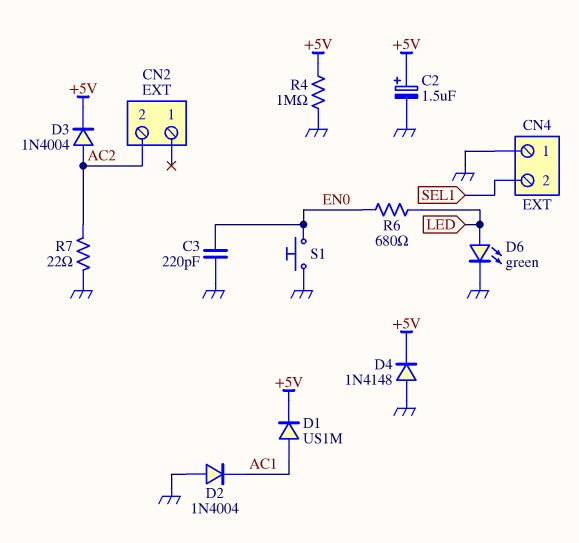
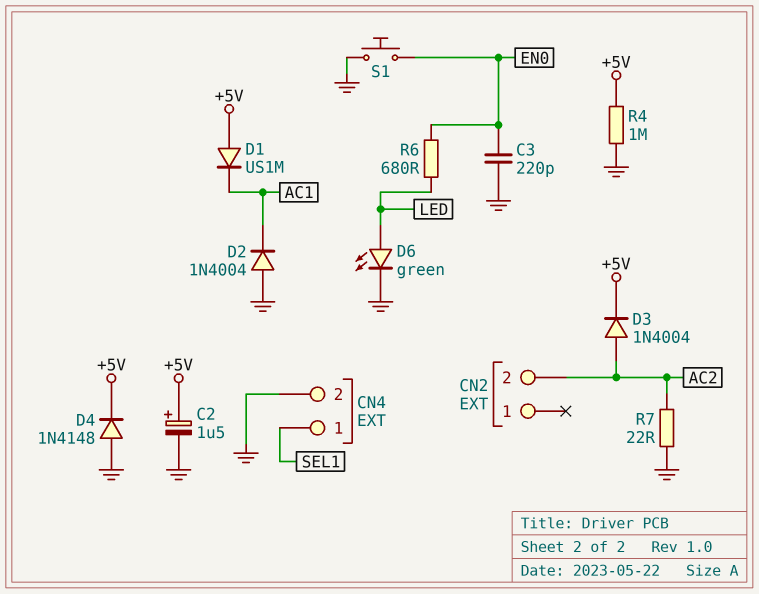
CN4 pin 1: GND -> SEL1
CN4 pin 2: SEL1 -> GND
D1: diode US1M (A AC1, K +5V) -> diode US1M (A +5V, K AC1)

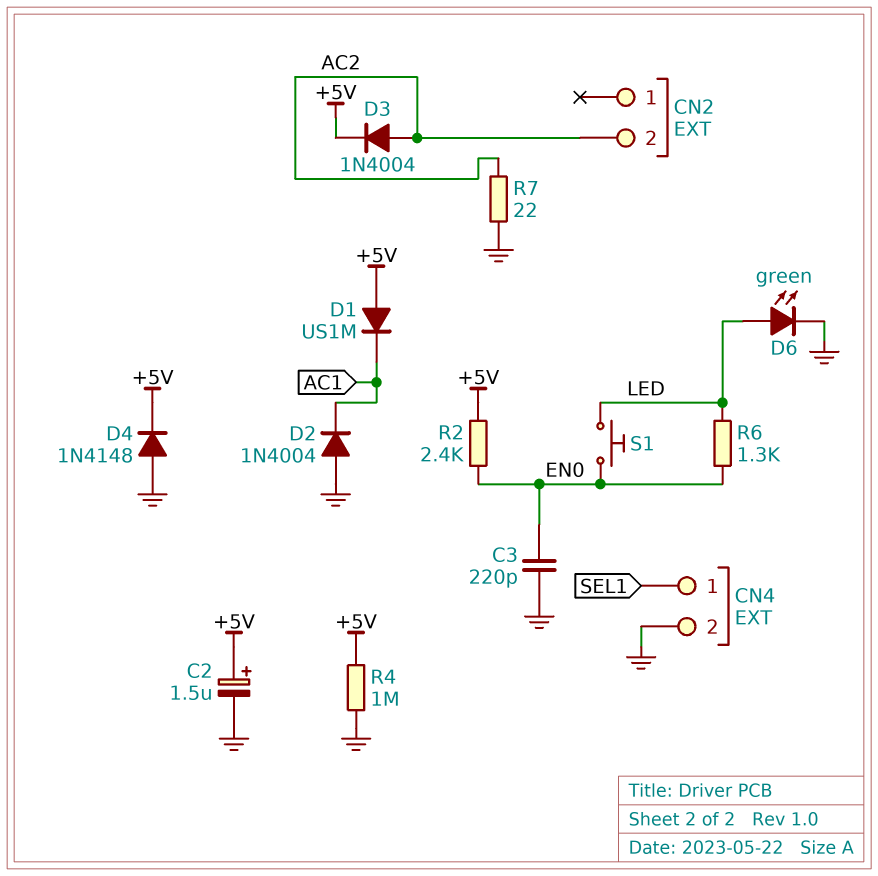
R2: none -> 2.4k (+5V, EN0)
R6: 680 (EN0, LED) -> 1.3k (EN0, LED)
S1: button (EN0, GND) -> button (EN0, LED)

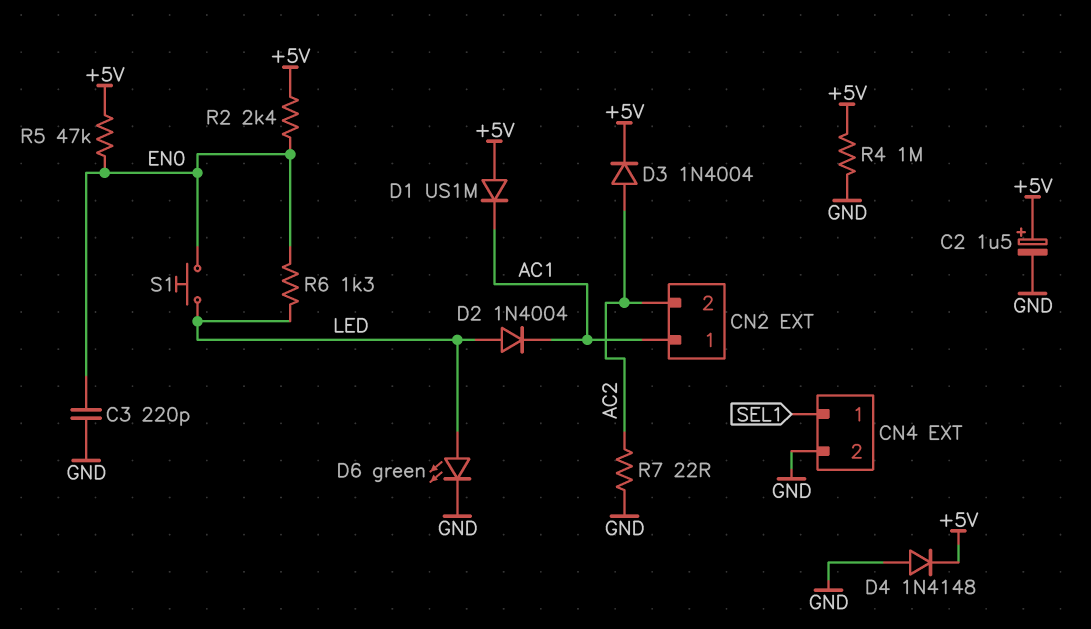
CN2 pin 1: none -> AC1
D2: diode 1N4004 (A GND, K AC1) -> diode 1N4004 (A LED, K AC1)
R5: none -> 47k (+5V, EN0)

